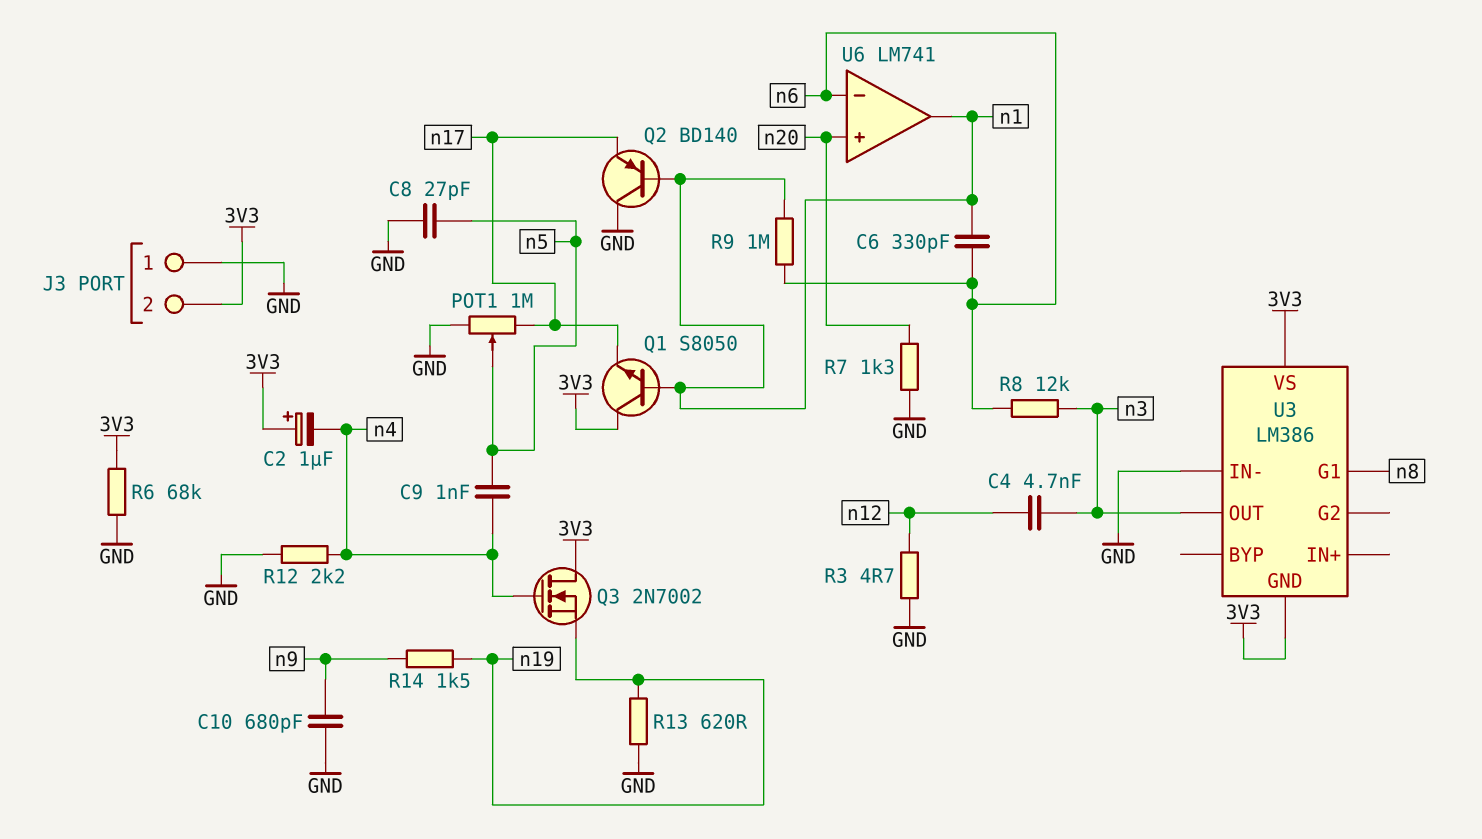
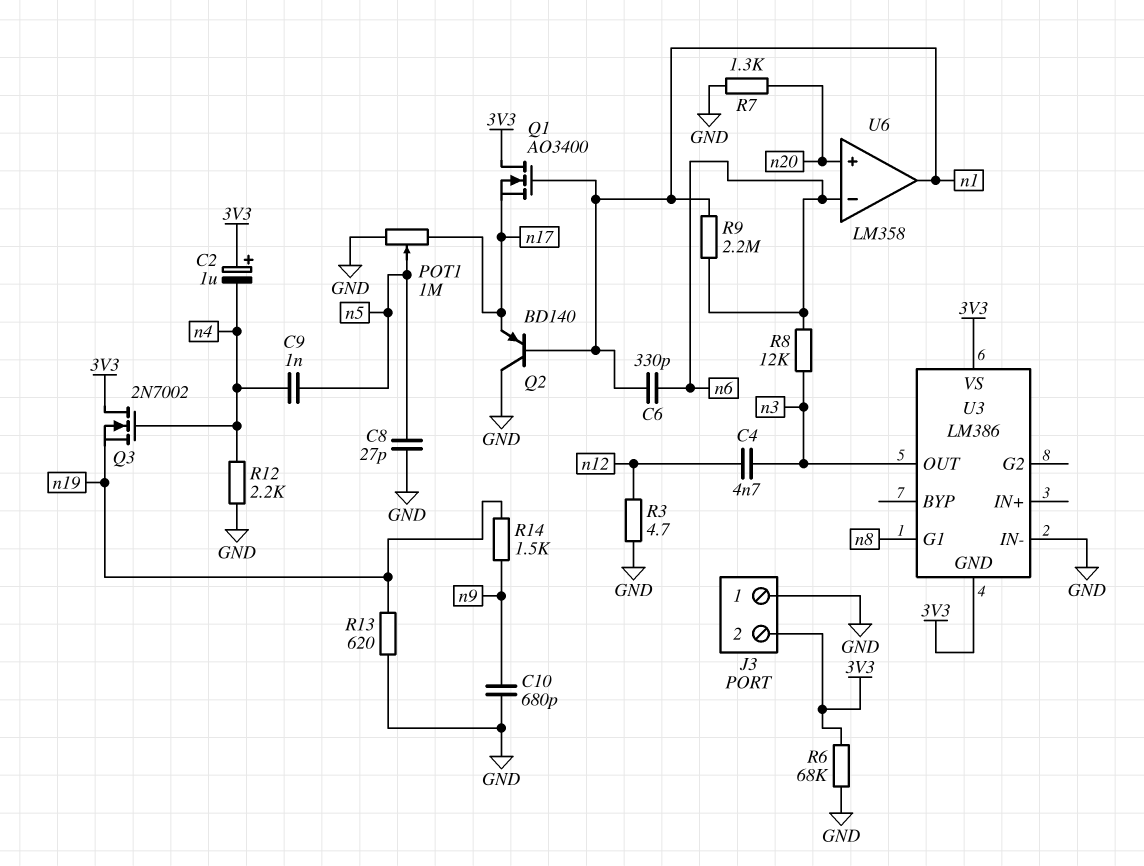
Q1: NPN S8050 (B n1, C 3V3, E n17) -> NMOS AO3400 (G n1, D 3V3, S n17)
R9: 1M (n1, n6) -> 2.2M (n1, n6)
U6: LM741 -> LM358

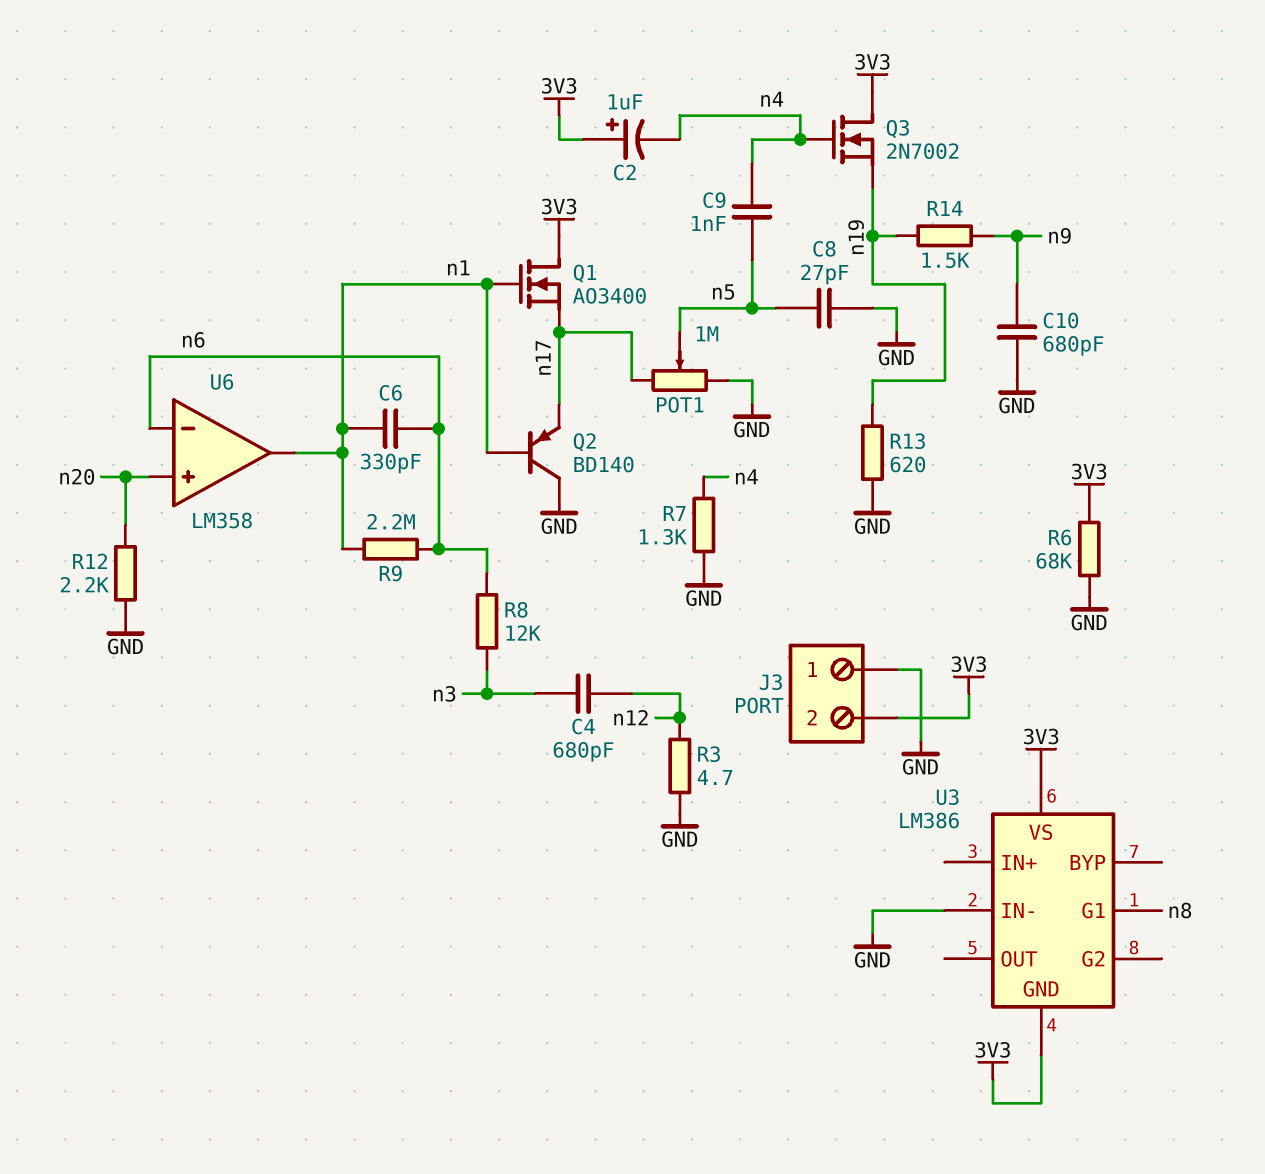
C4: 4.7nF (n3, n12) -> 680pF (n3, n12)
R7: 1.3k (GND, n20) -> 1.3k (GND, n4)
R12: 2.2k (GND, n4) -> 2.2k (GND, n20)
U3 pin OUT: n3 -> none

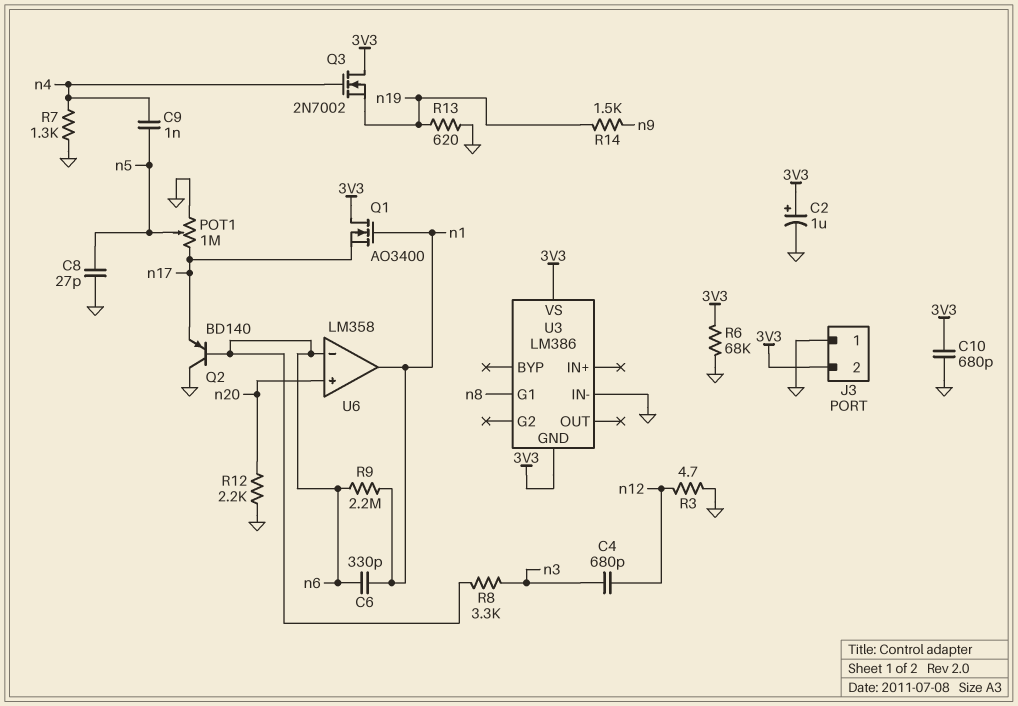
C2: 1uF (plus 3V3, minus n4) -> 1uF (plus 3V3, minus GND)
C10: 680pF (GND, n9) -> 680pF (3V3, GND)
Q2: PNP BD140 (B n1, C GND, E n17) -> PNP BD140 (B n6, C GND, E n17)
R8: 12k (n3, n6) -> 3.3k (n3, n6)

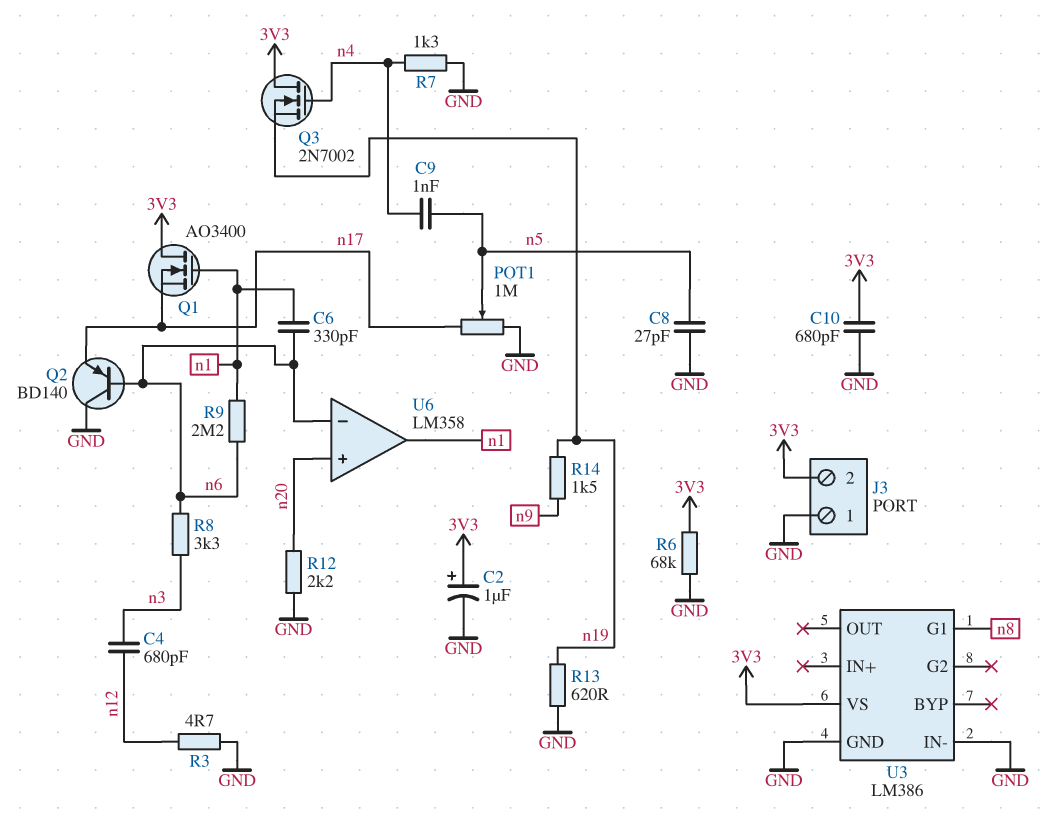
U3 pin GND: 3V3 -> GND

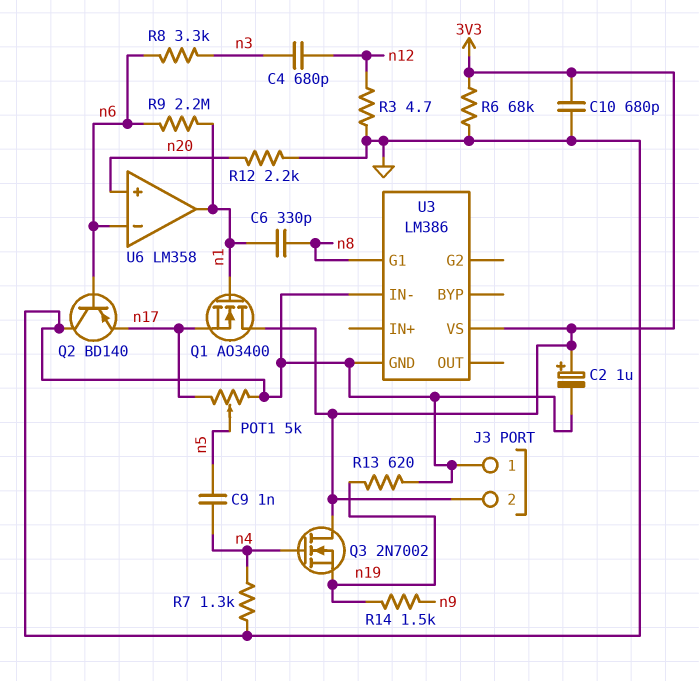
C6: 330pF (n1, n6) -> 330pF (n1, n8)
C8: 27pF (GND, n5) -> none
POT1: 1M (GND, n17, wiper n5) -> 5k (GND, n17, wiper n5)

